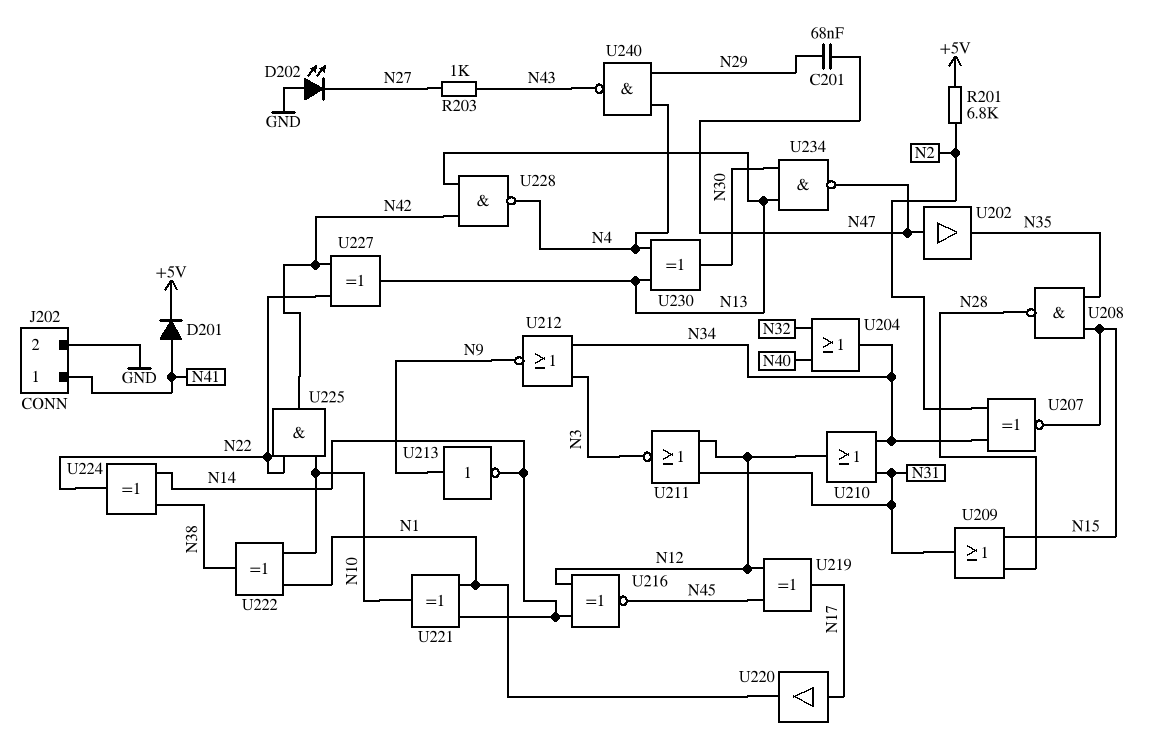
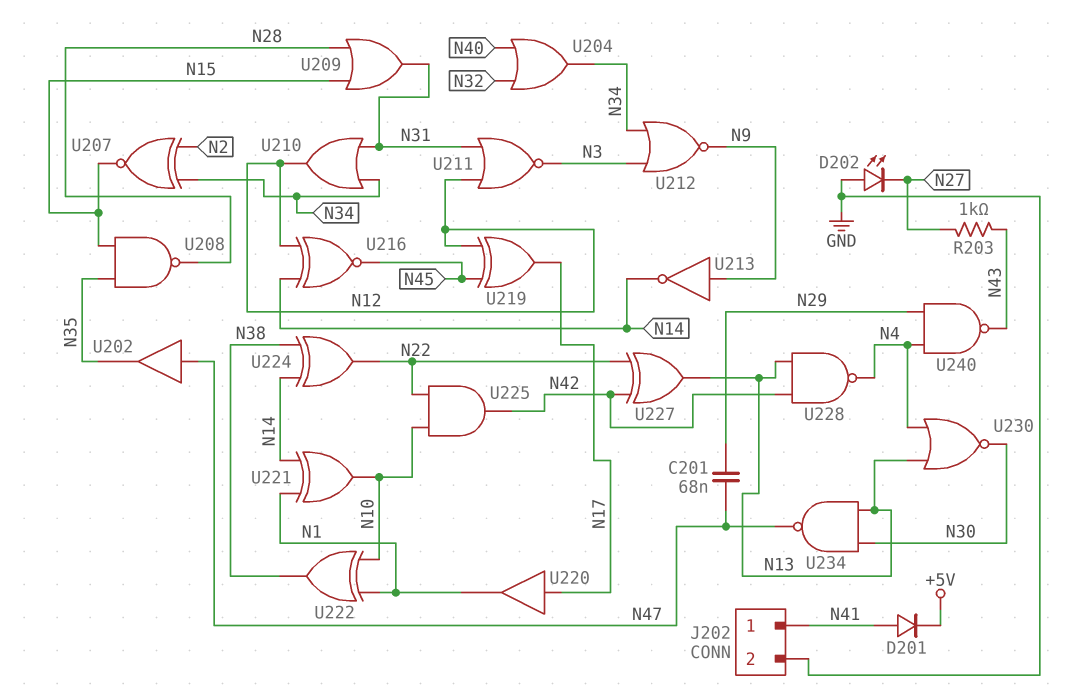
R201: 6.8k (+5V, N2) -> none
U230: XOR (in N4, in N13, out N30) -> NOR (in N4, in N13, out N30)

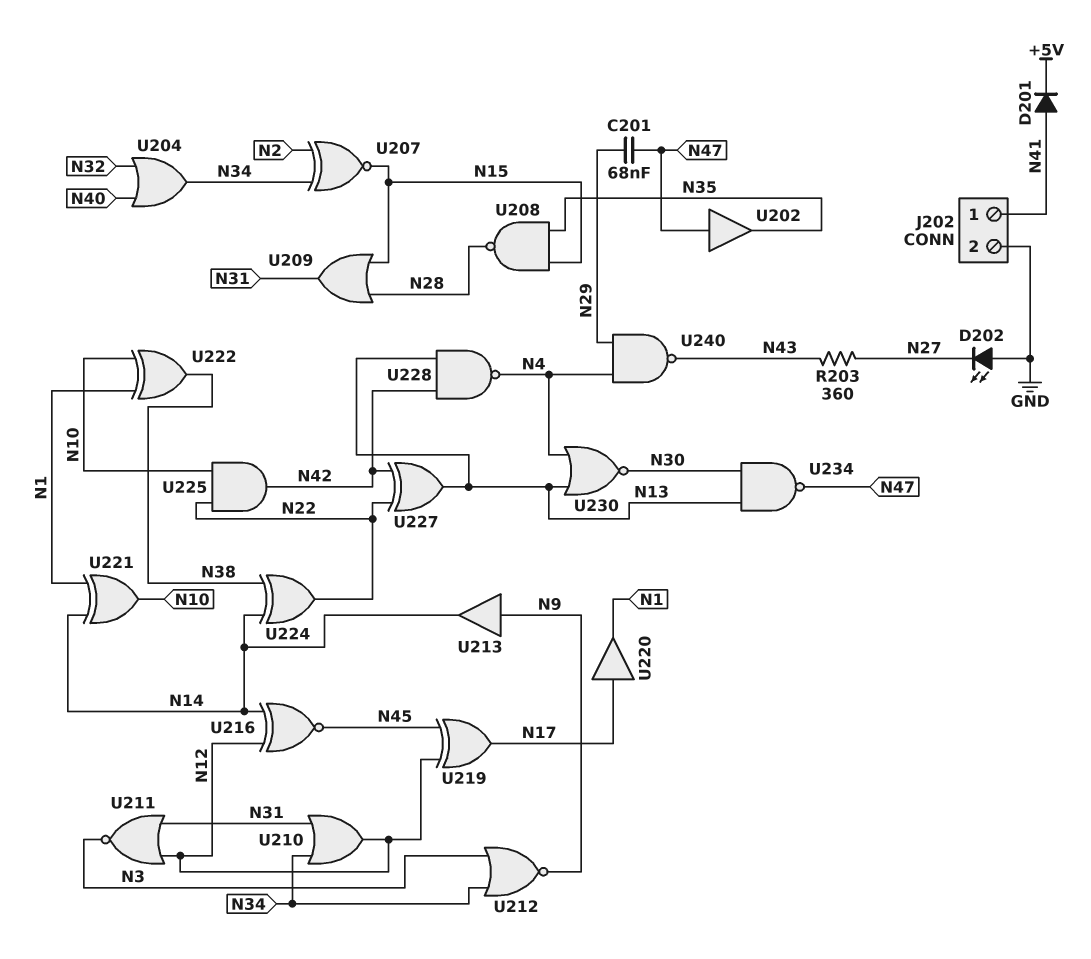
R203: 1k (N27, N43) -> 360 (N27, N43)
U213: NOT (in N9, out N14) -> buffer (in N9, out N14)

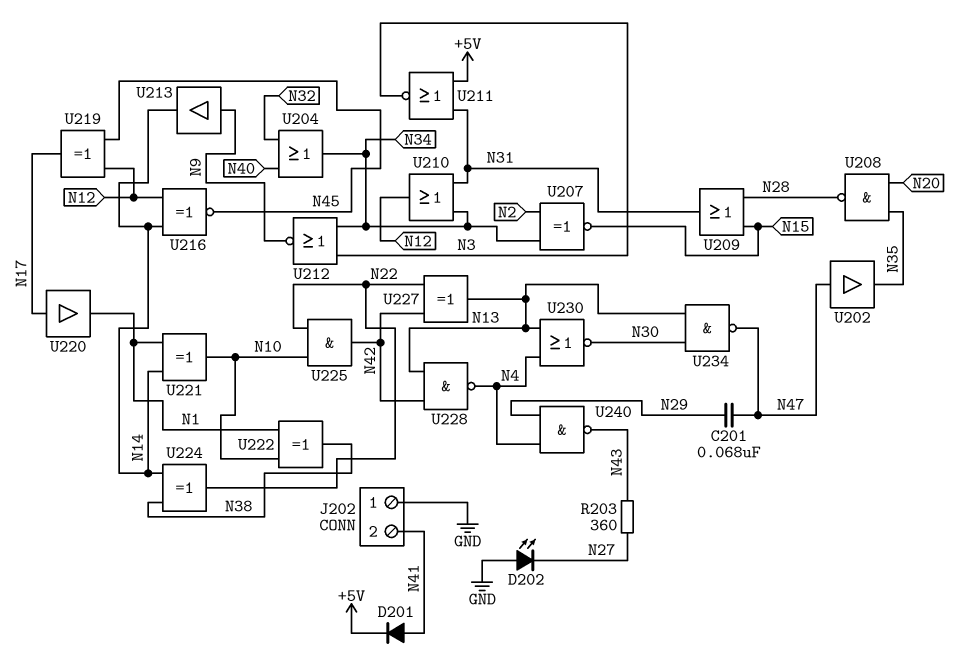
J202 pin 1: N41 -> GND
J202 pin 2: GND -> N41
U208: NAND (in N15, in N35, out N28) -> NAND (in N20, in N35, out N28)
U211: NOR (in N12, in N31, out N3) -> NOR (in +5V, in N31, out N3)

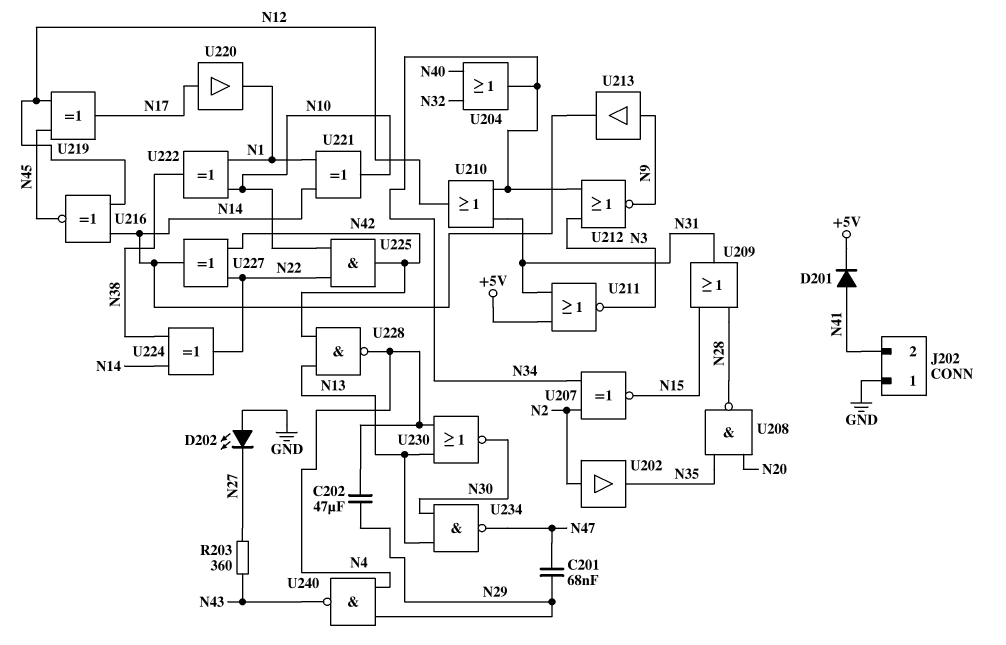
C202: none -> 47uF (N4, N29)
U202: buffer (in N47, out N35) -> buffer (in N2, out N35)
U227: XOR (in N22, in N42, out N13) -> XOR (in N22, in N42, out N14)

